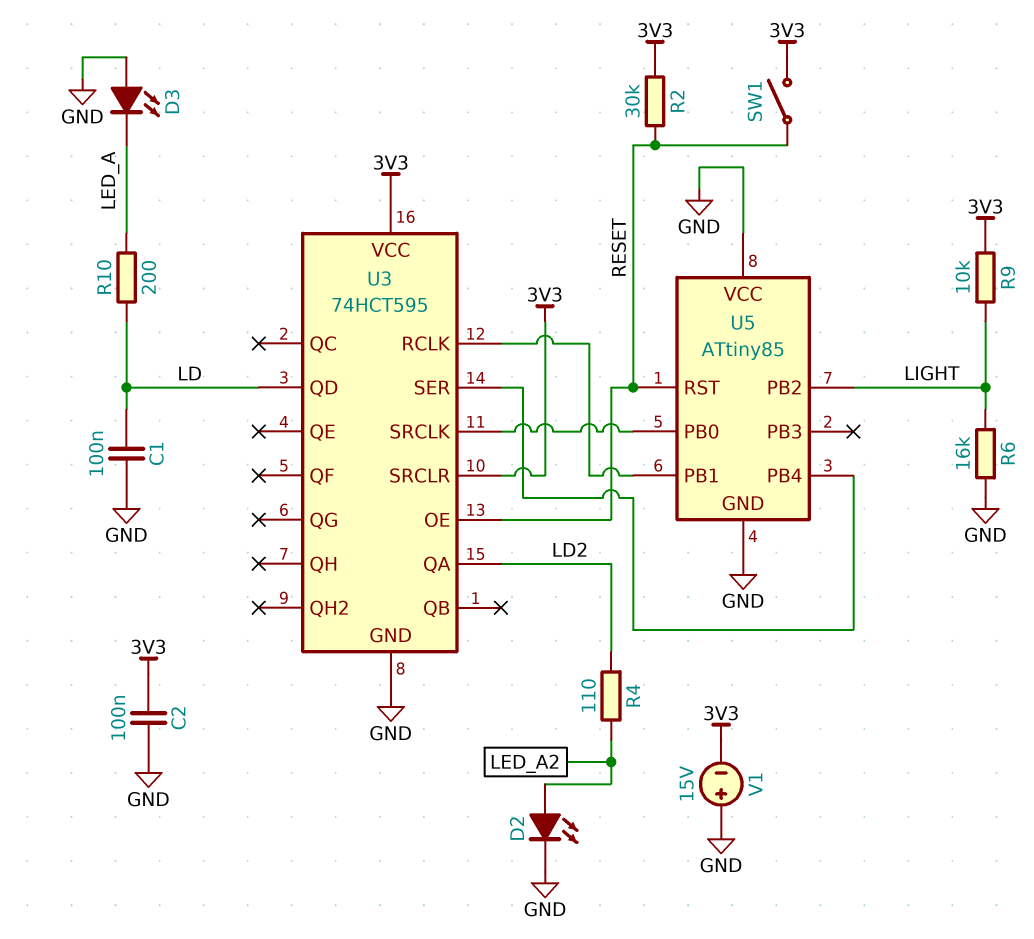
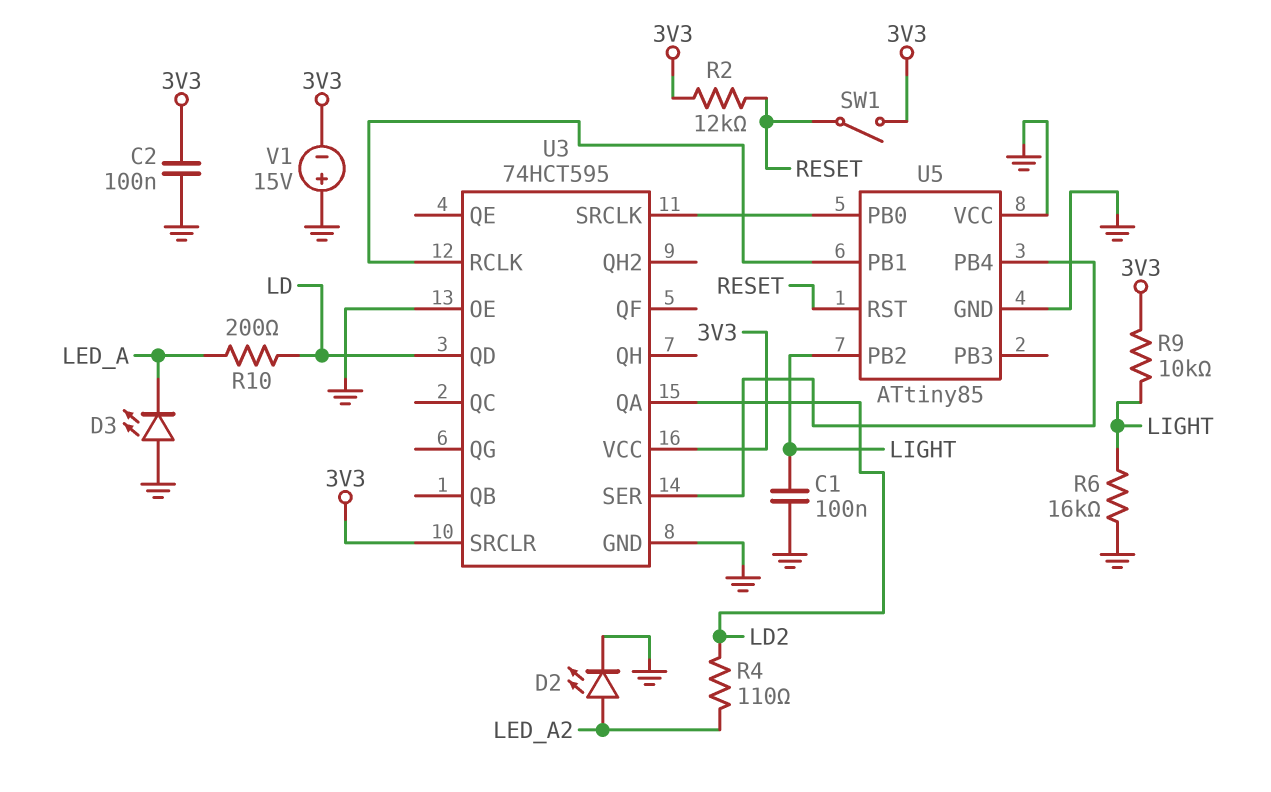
C1: 100nF (GND, LD) -> 100nF (GND, LIGHT)
R2: 30k (3V3, RESET) -> 12k (3V3, RESET)
U3 pin OE: RESET -> GND

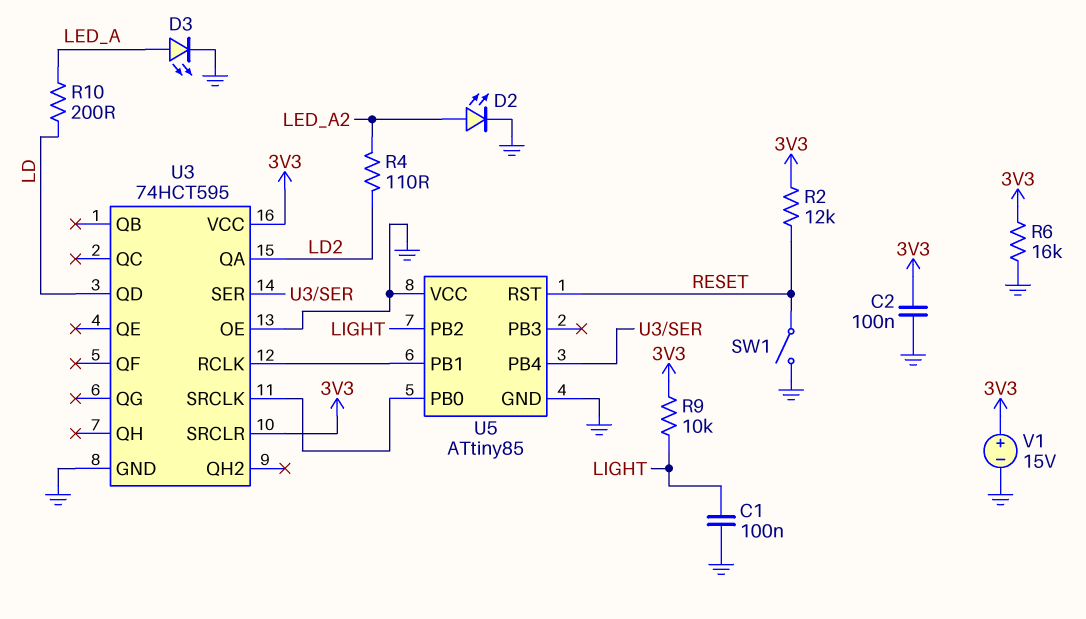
D3: LED (A GND, K LED_A) -> LED (A LED_A, K GND)
R6: 16k (GND, LIGHT) -> 16k (3V3, GND)
SW1: switch (3V3, RESET) -> switch (GND, RESET)
V1: 15V (plus GND, minus 3V3) -> 15V (plus 3V3, minus GND)

